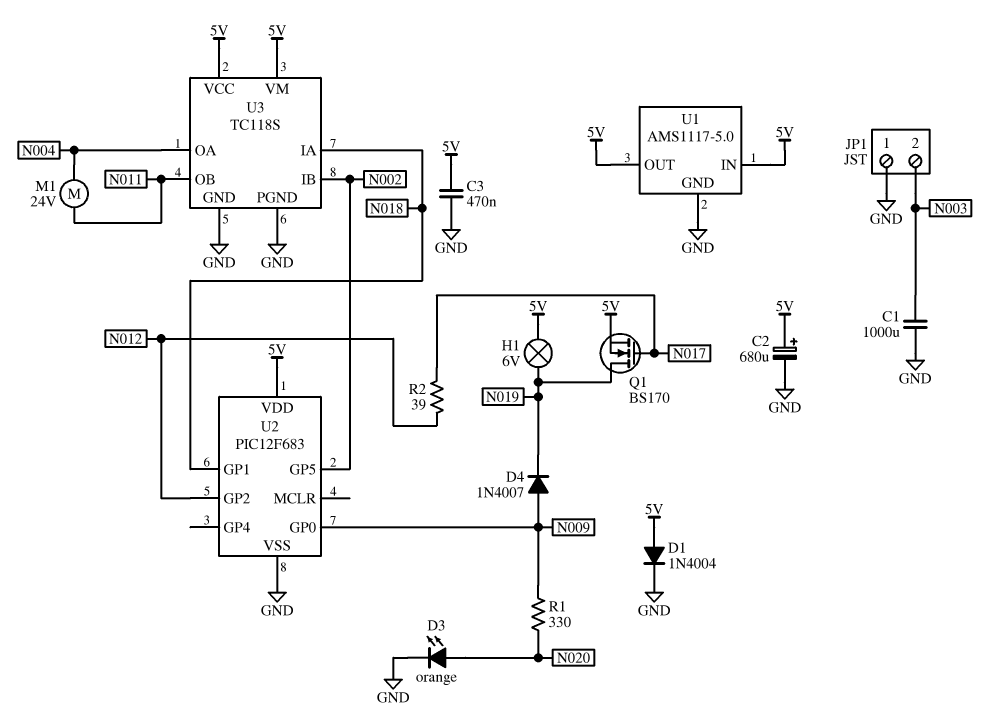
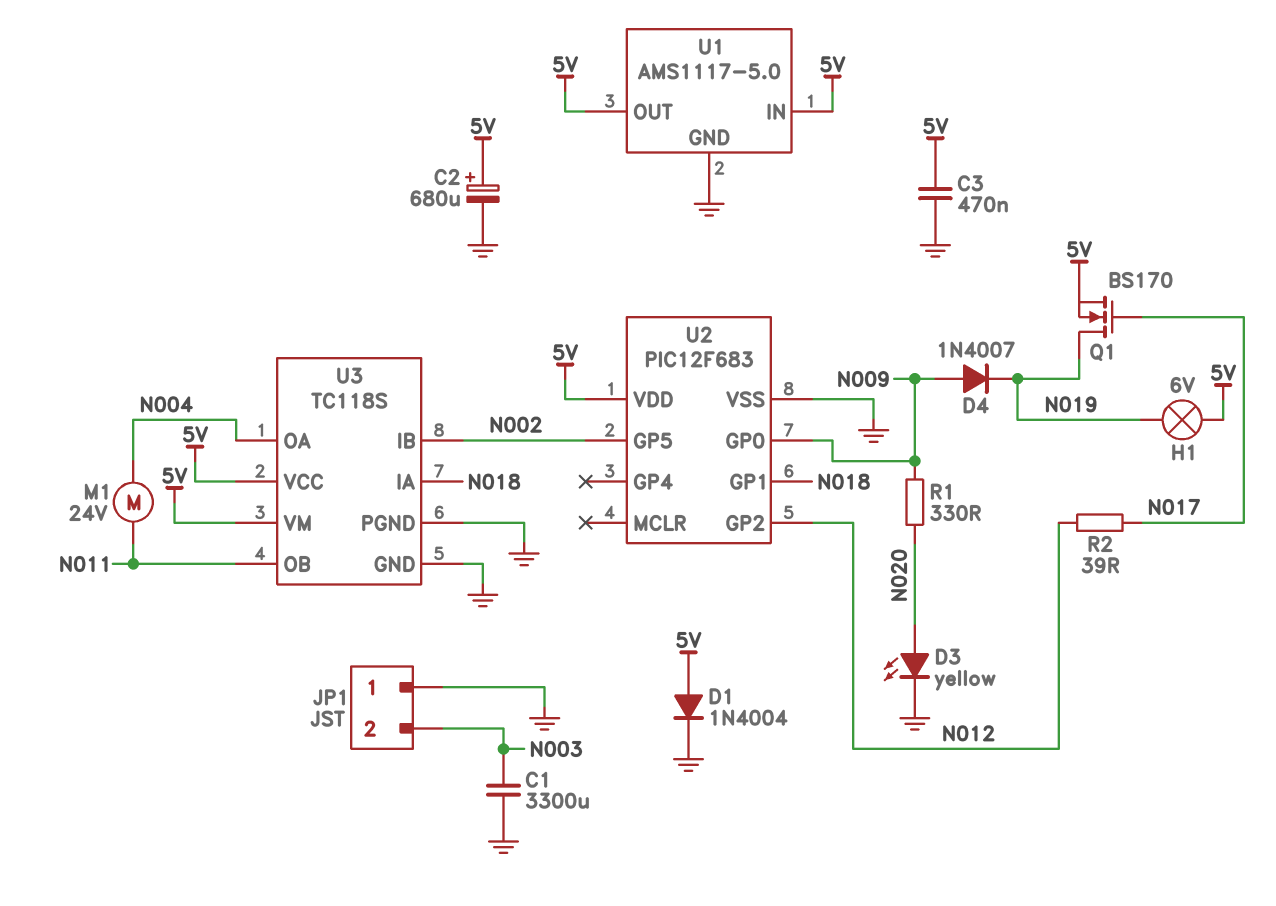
C1: 1000uF (GND, N003) -> 3300uF (GND, N003)
D3: LED orange (A N020, K GND) -> LED yellow (A N020, K GND)

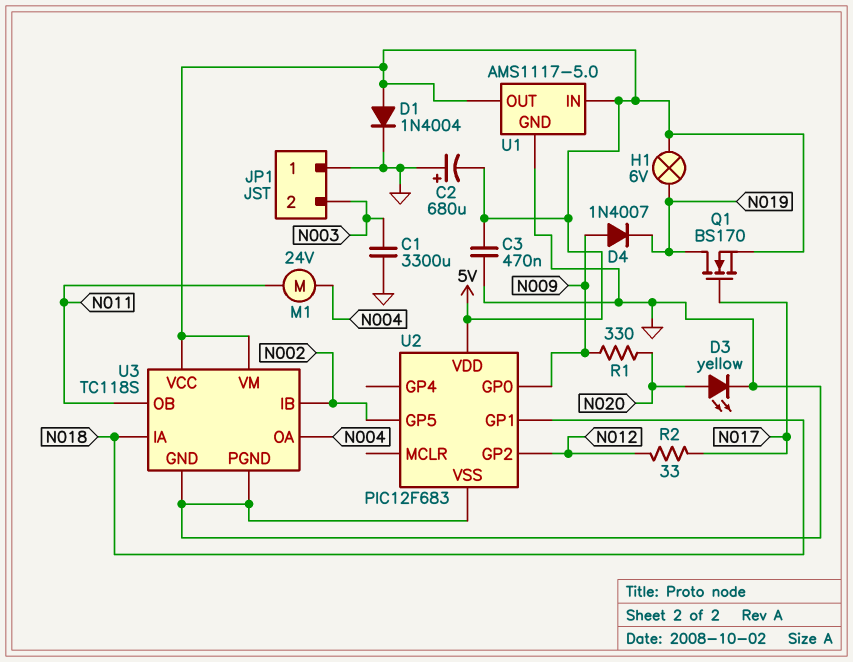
C2: 680uF (plus 5V, minus GND) -> 680uF (plus GND, minus 5V)
R2: 39 (N012, N017) -> 33 (N012, N017)

